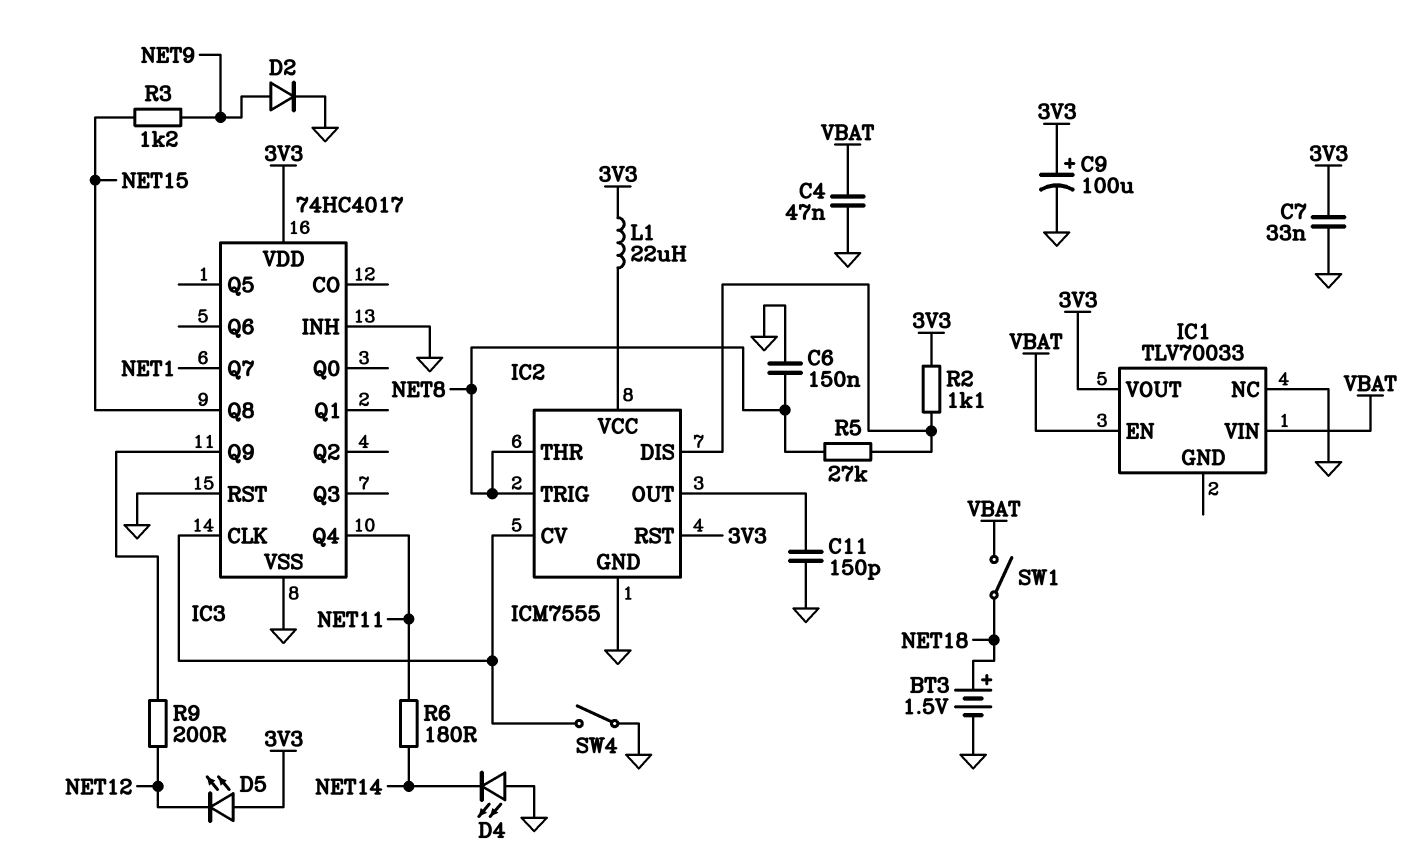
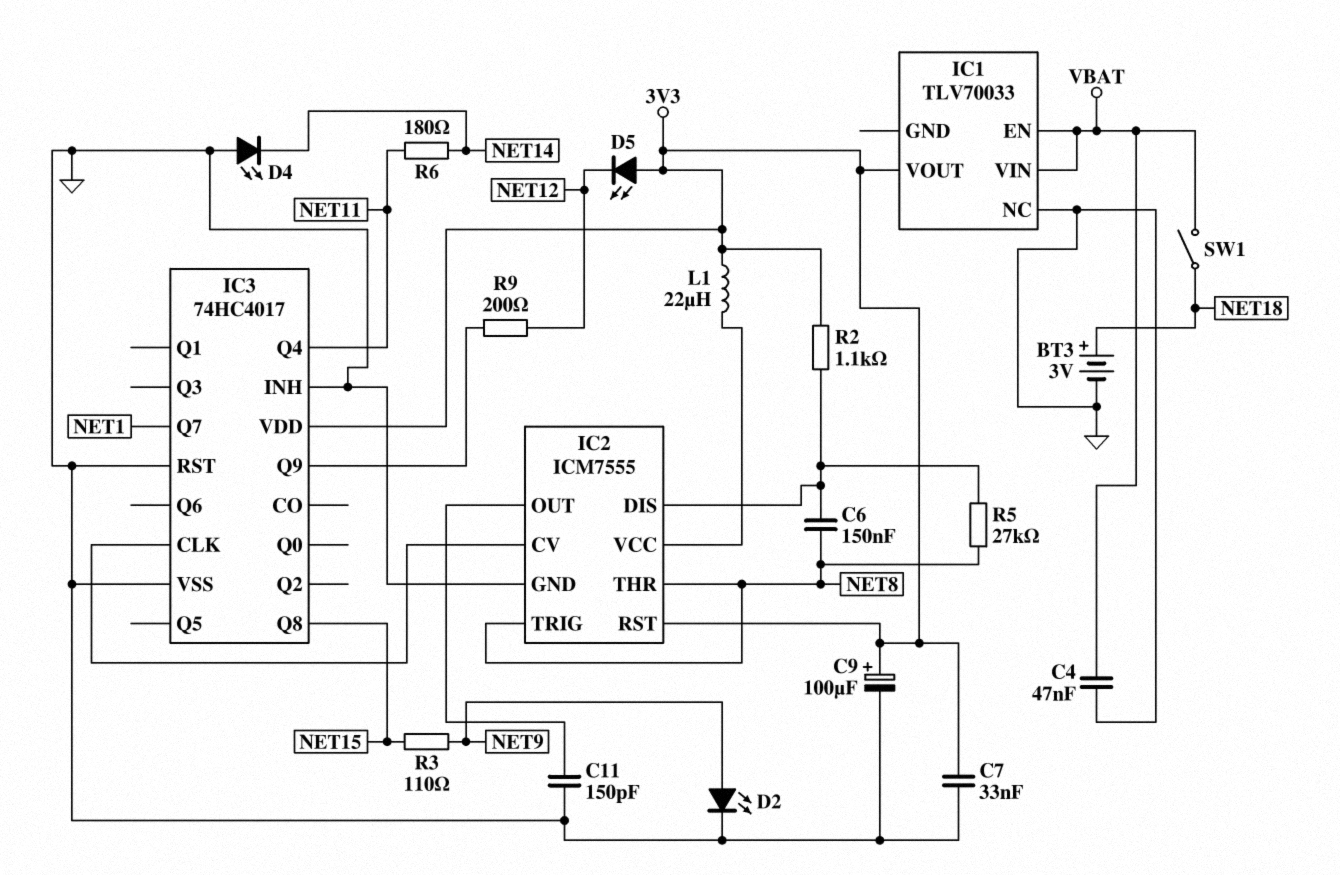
BT3: 1.5V (plus NET18, minus GND) -> 3V (plus NET18, minus GND)
C6: 150nF (GND, NET8) -> 150nF (IC2/DIS, NET8)
D2: diode (A NET9, K GND) -> LED (A NET9, K GND)
R3: 1.2k (NET9, NET15) -> 110 (NET9, NET15)
SW4: switch (GND, IC2/CV) -> none

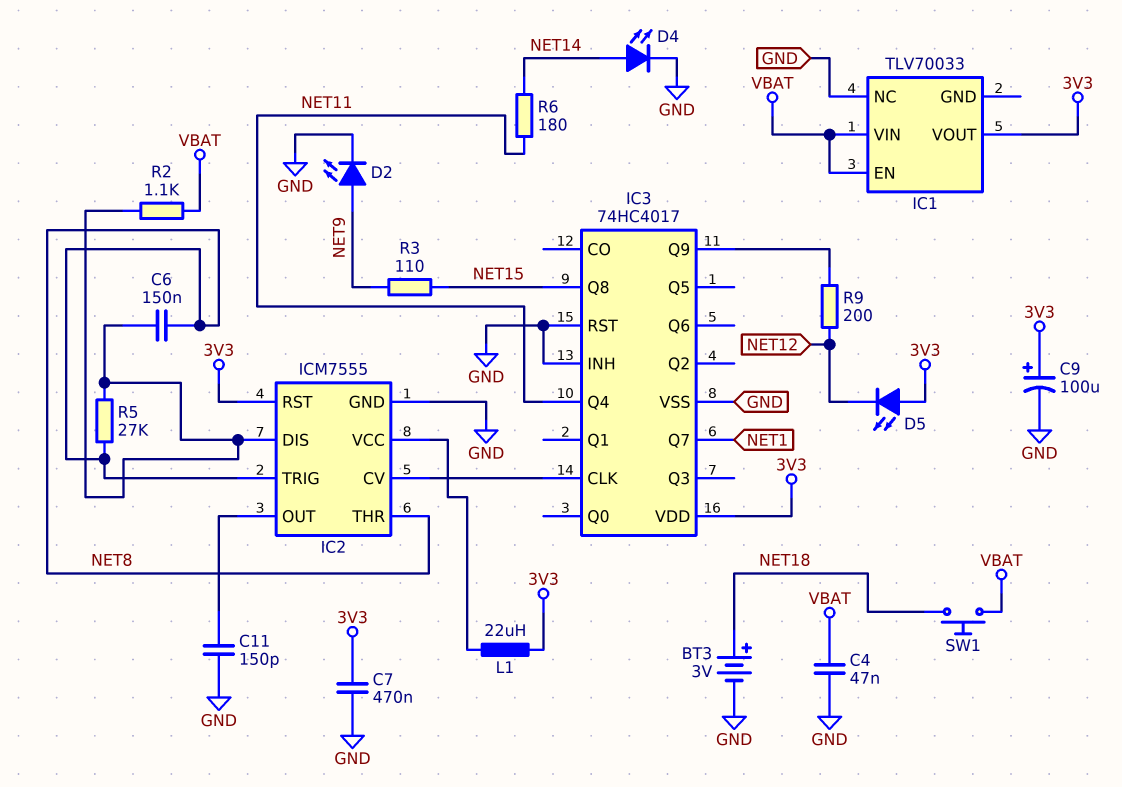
C7: 33nF (3V3, GND) -> 470nF (3V3, GND)
D4: LED (A GND, K NET14) -> LED (A NET14, K GND)
R2: 1.1k (3V3, IC2/DIS) -> 1.1k (IC2/DIS, VBAT)
SW1: switch (NET18, VBAT) -> button (NET18, VBAT)

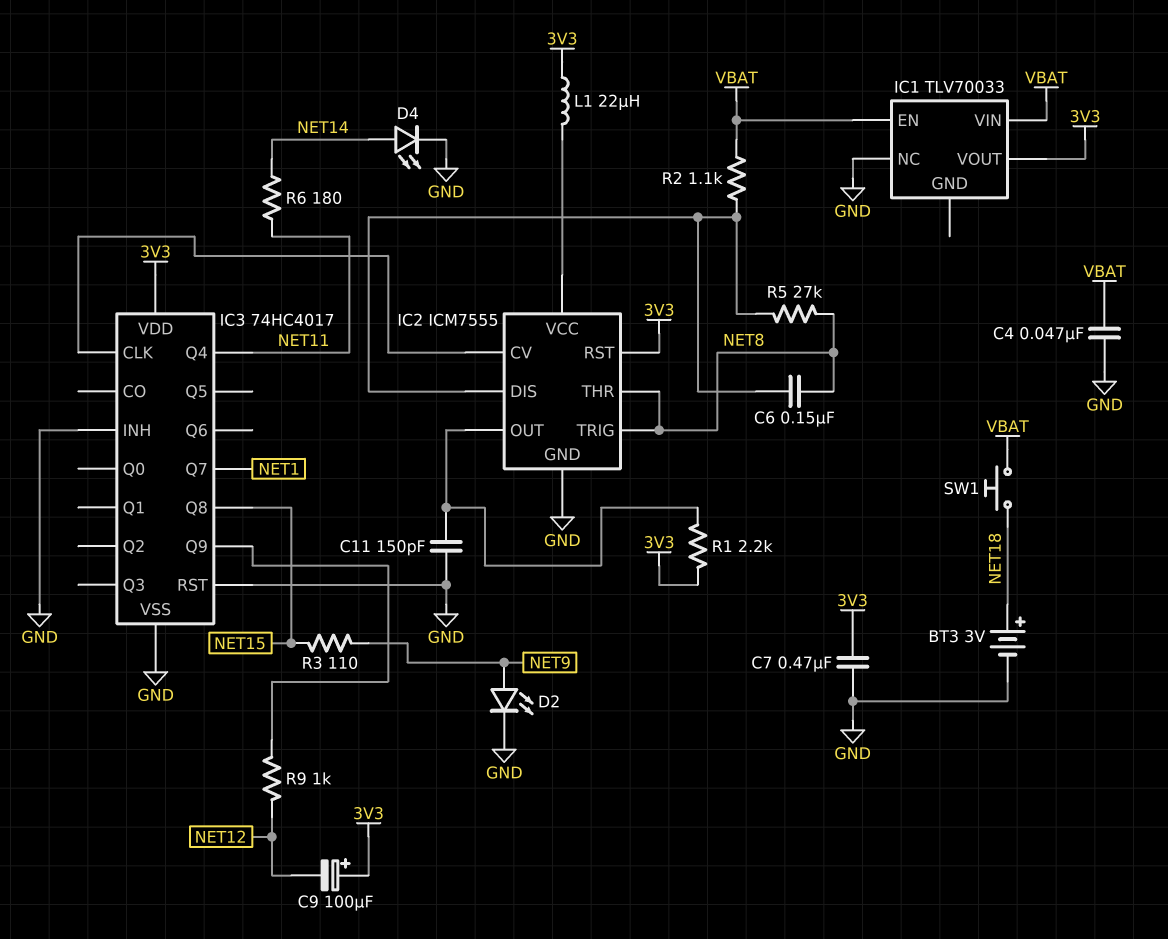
C9: 100uF (plus 3V3, minus GND) -> 100uF (plus 3V3, minus NET12)
D5: LED (A 3V3, K NET12) -> none
R1: none -> 2.2k (3V3, IC2/OUT)
R9: 200 (IC3/Q9, NET12) -> 1k (IC3/Q9, NET12)

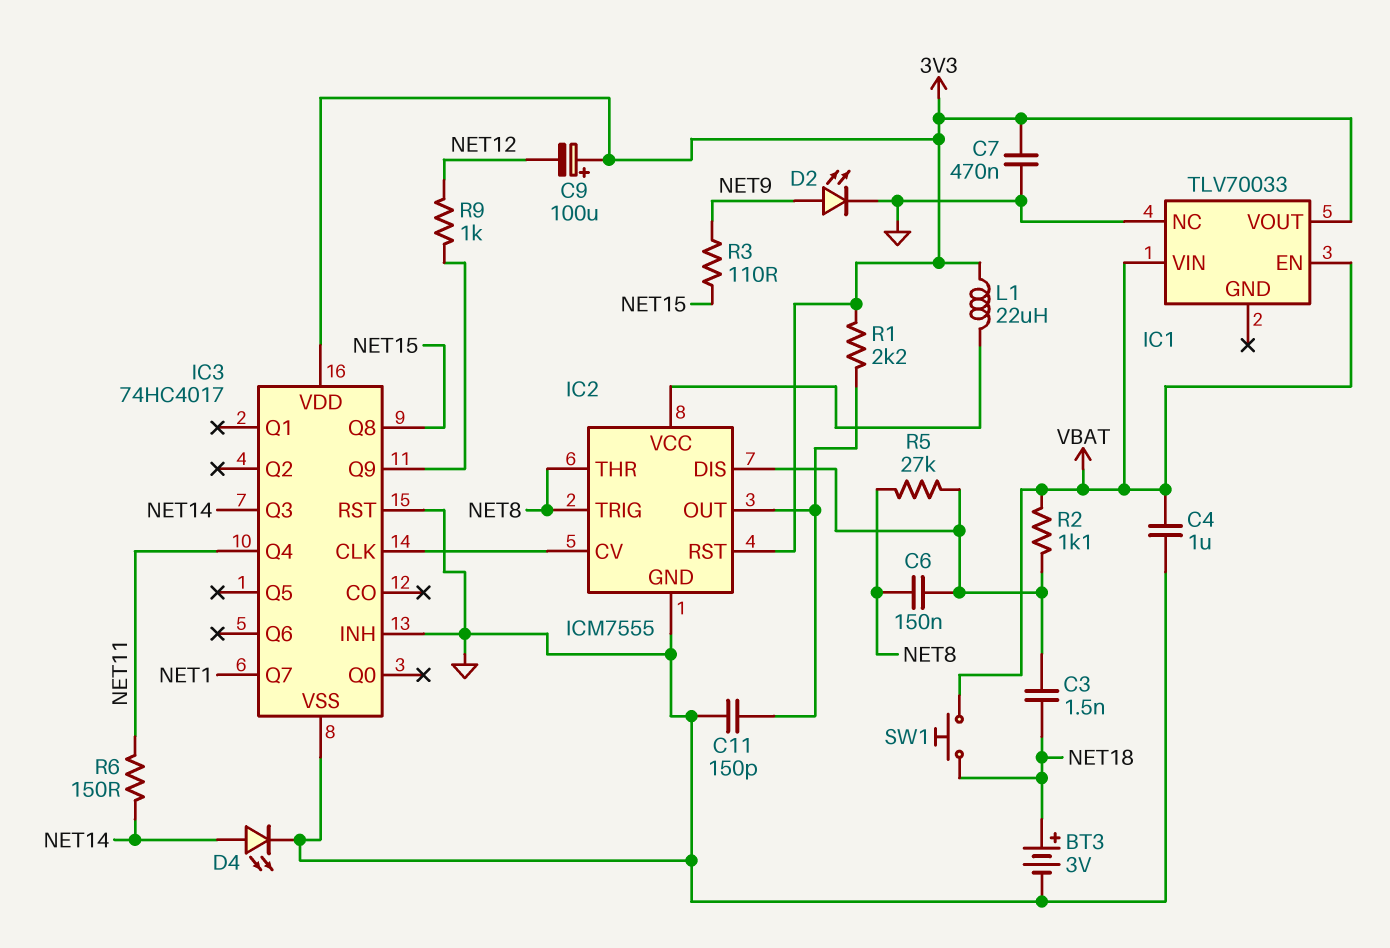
C3: none -> 1.5nF (IC2/DIS, NET18)
C4: 47nF (GND, VBAT) -> 1uF (GND, VBAT)
IC3 pin Q3: none -> NET14
R6: 180 (NET11, NET14) -> 150 (NET11, NET14)

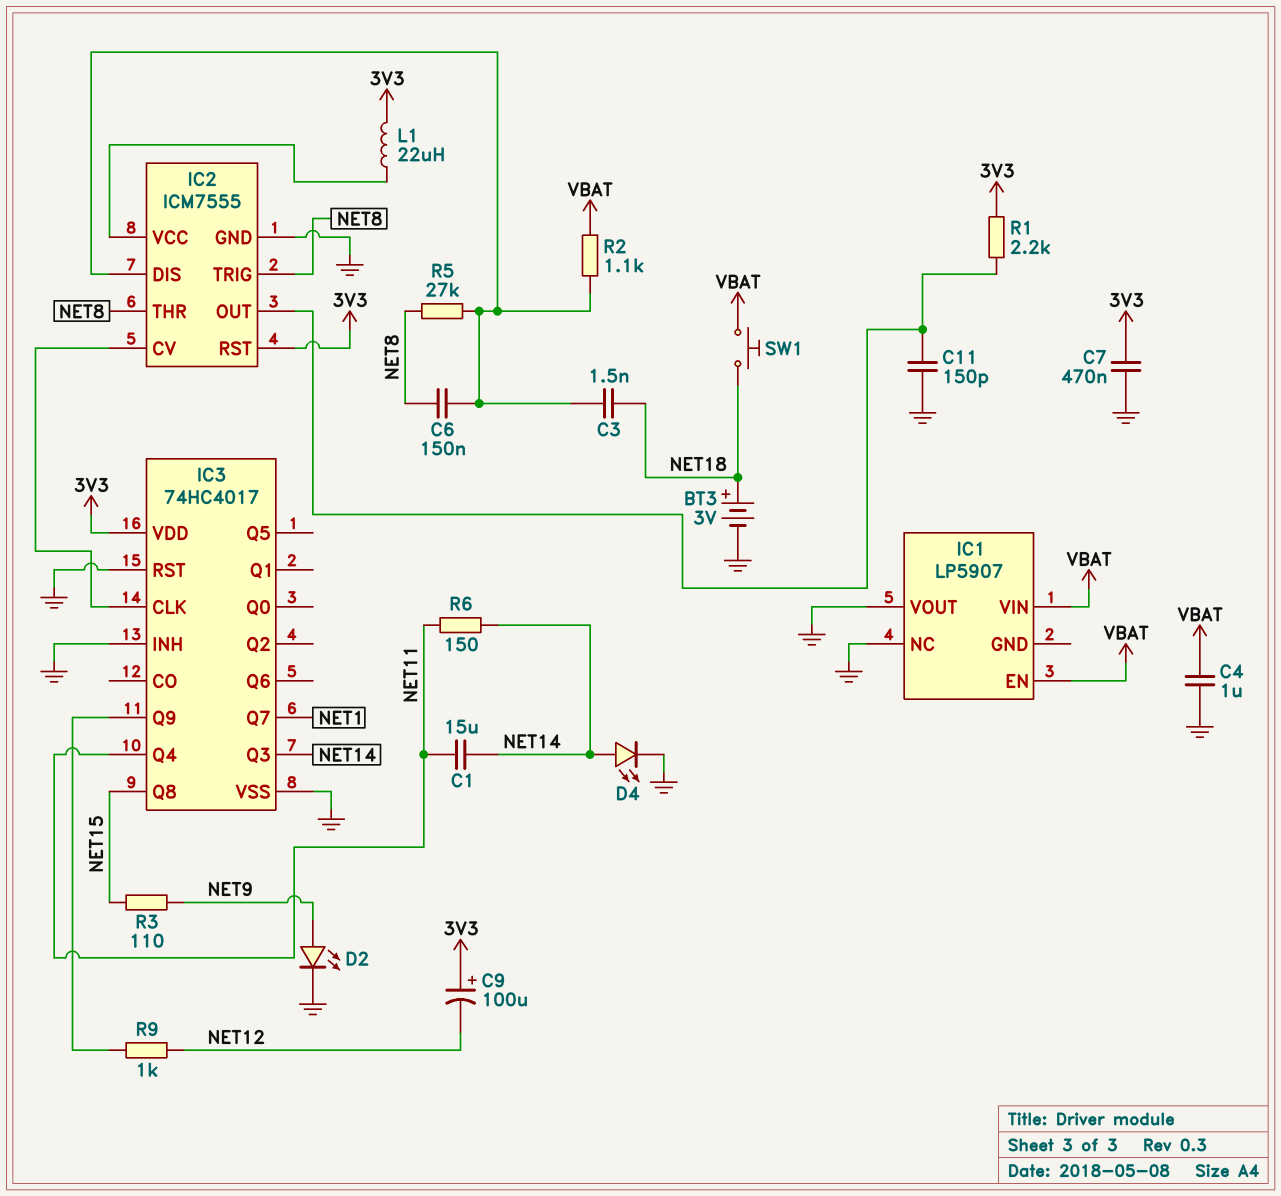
C1: none -> 15uF (NET11, NET14)
IC1: TLV70033 -> LP5907
IC1 pin VOUT: 3V3 -> GND

